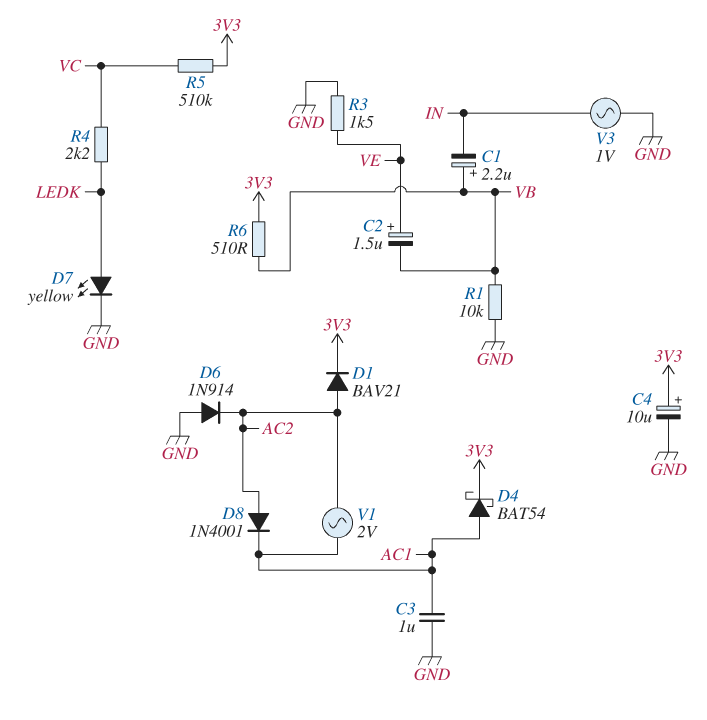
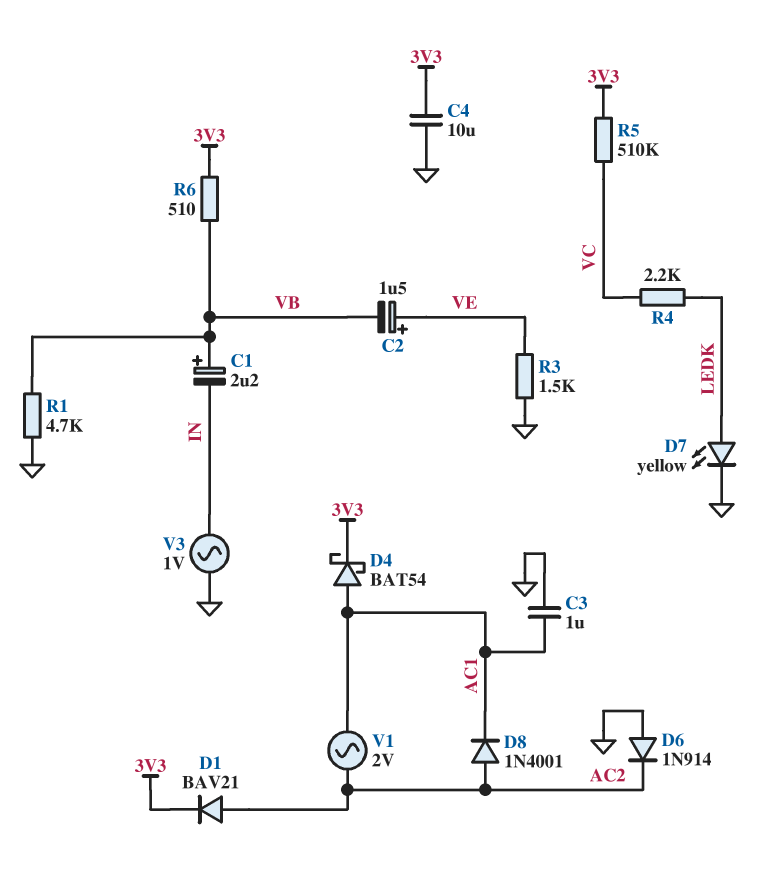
C4: 10uF (plus 3V3, minus GND) -> 10uF (3V3, GND)
R1: 10k (GND, VB) -> 4.7k (GND, VB)

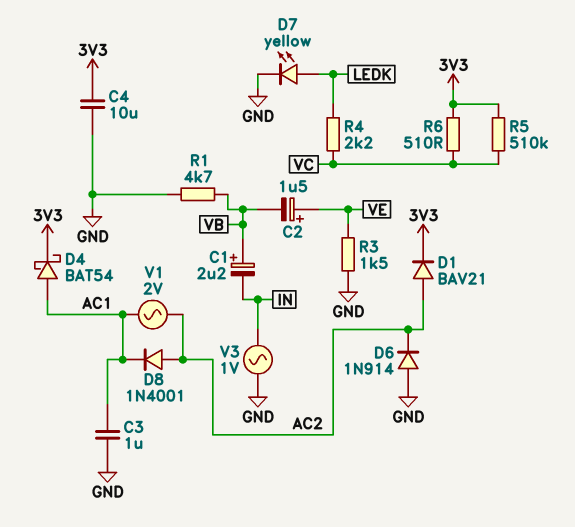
R6: 510 (3V3, VB) -> 510 (3V3, VC)

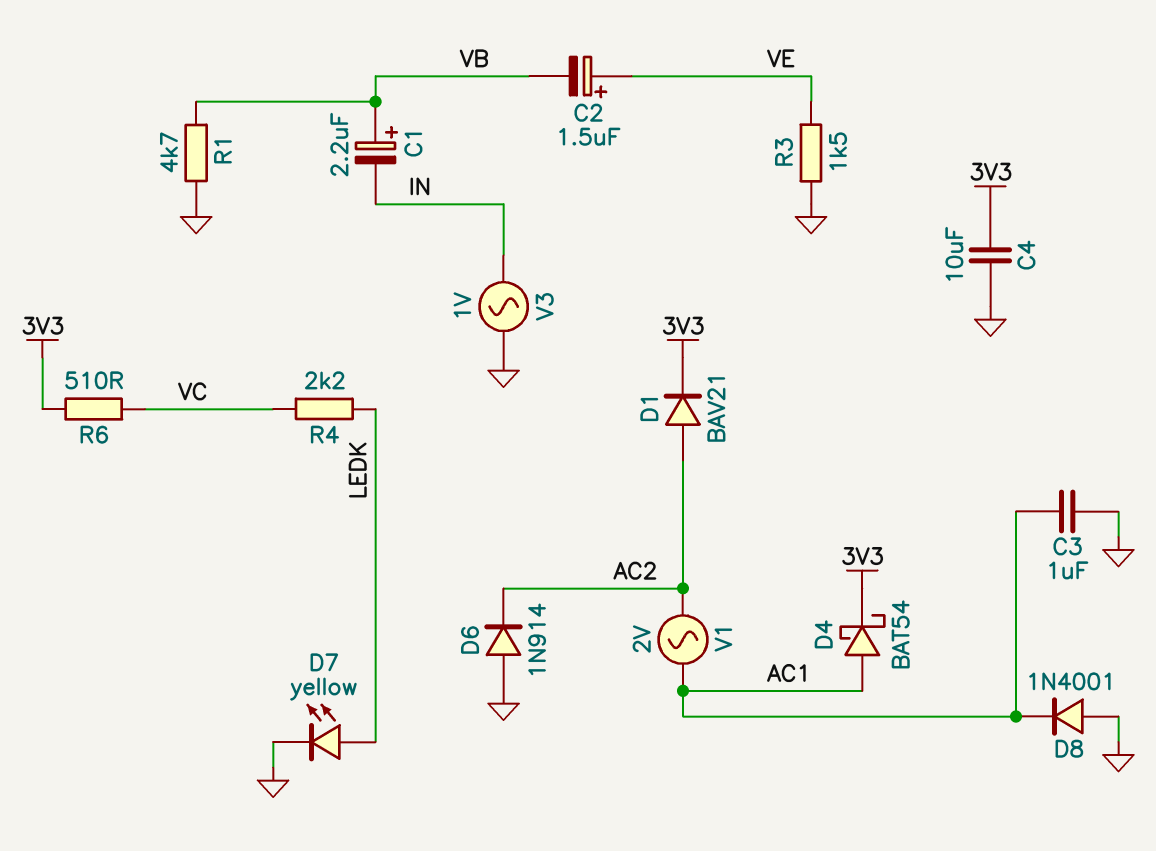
D8: diode 1N4001 (A AC2, K AC1) -> diode 1N4001 (A GND, K AC1)
R5: 510k (3V3, VC) -> none

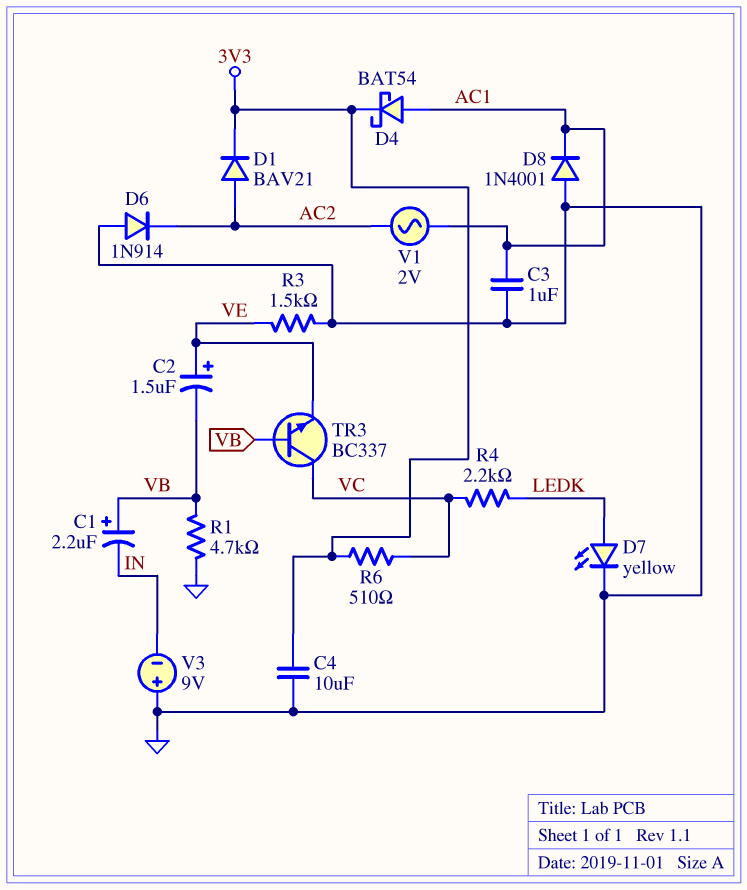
TR3: none -> NPN BC337 (B VB, C VC, E VE)
V3: AC 1V (GND, IN) -> 9V (plus GND, minus IN)

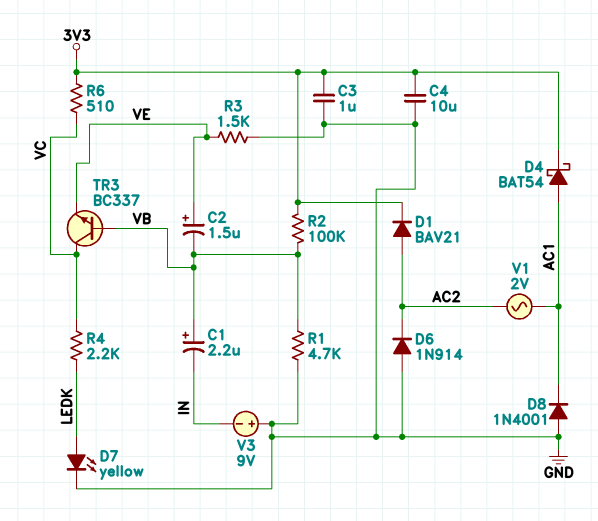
C3: 1uF (AC1, GND) -> 1uF (3V3, GND)
R2: none -> 100k (3V3, VB)

